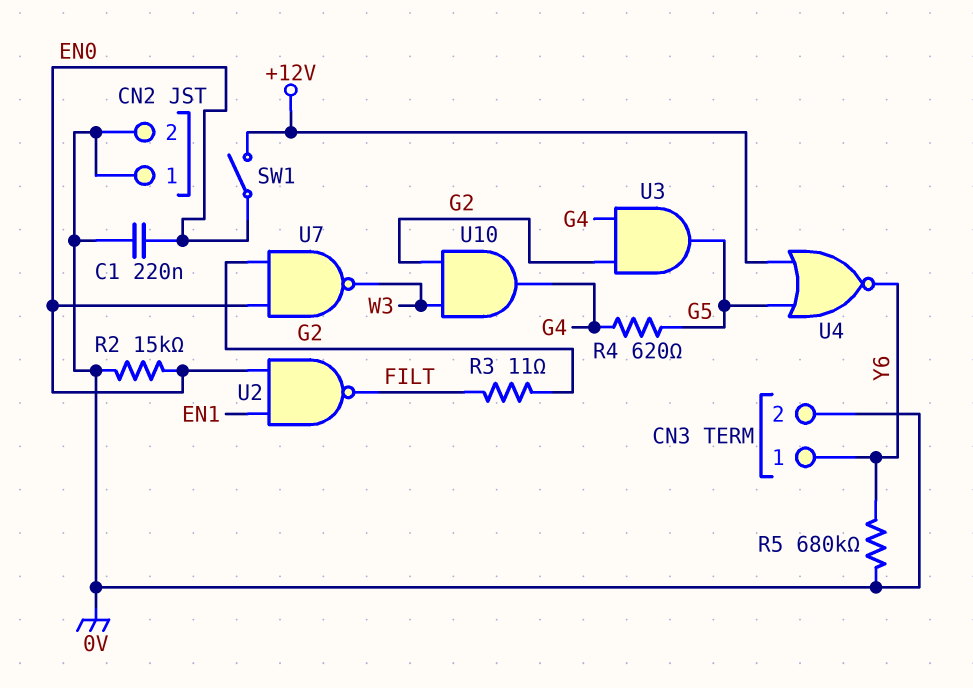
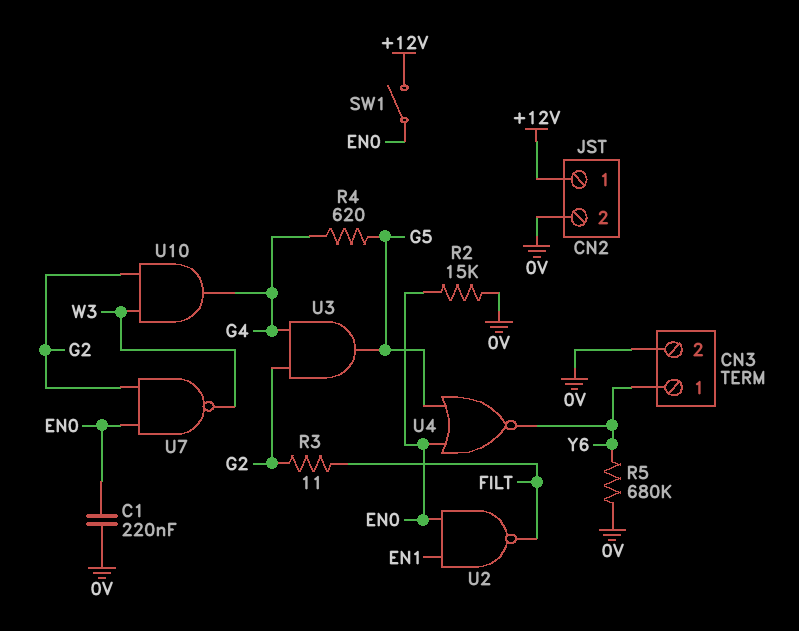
CN2 pin 1: 0V -> +12V
U4: NOR (in +12V, in G5, out Y6) -> NOR (in EN0, in G5, out Y6)

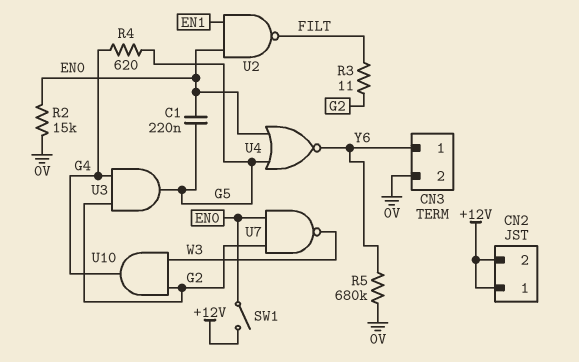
C1: 220nF (0V, EN0) -> 220nF (EN0, G5)
CN2 pin 2: 0V -> +12V

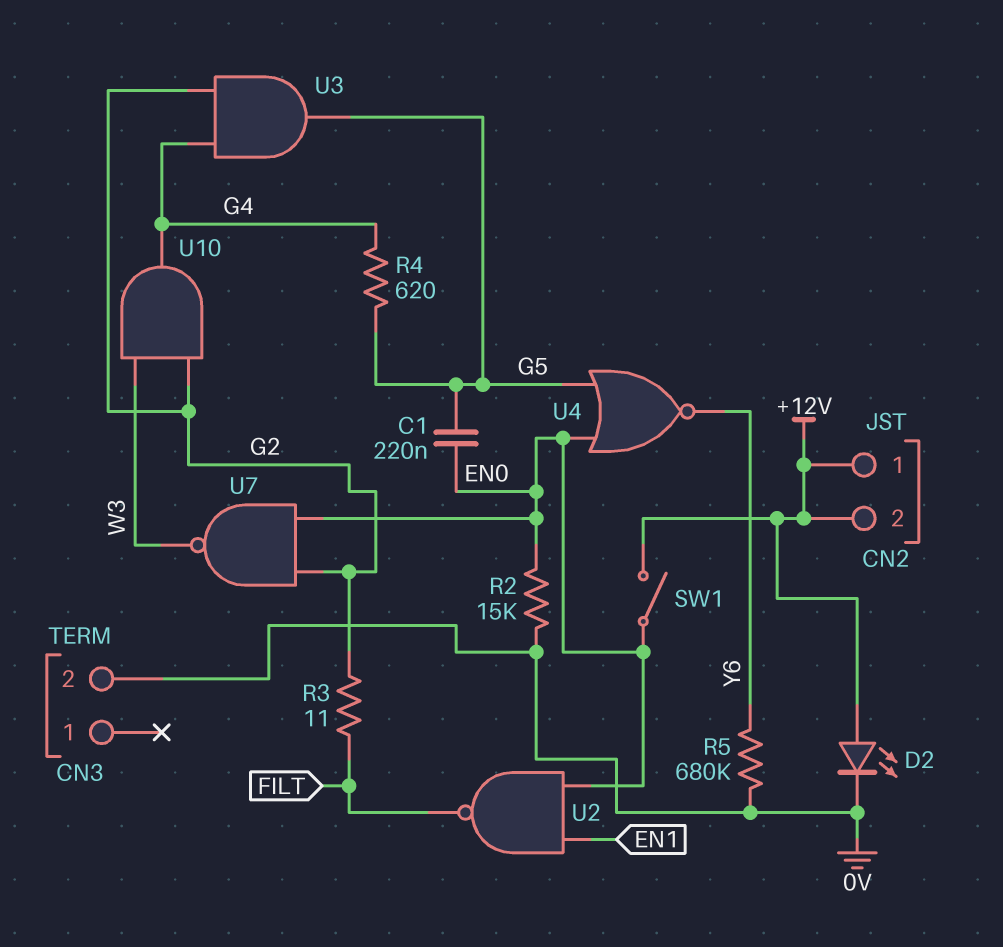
CN3 pin 1: Y6 -> none
D2: none -> LED (A +12V, K 0V)

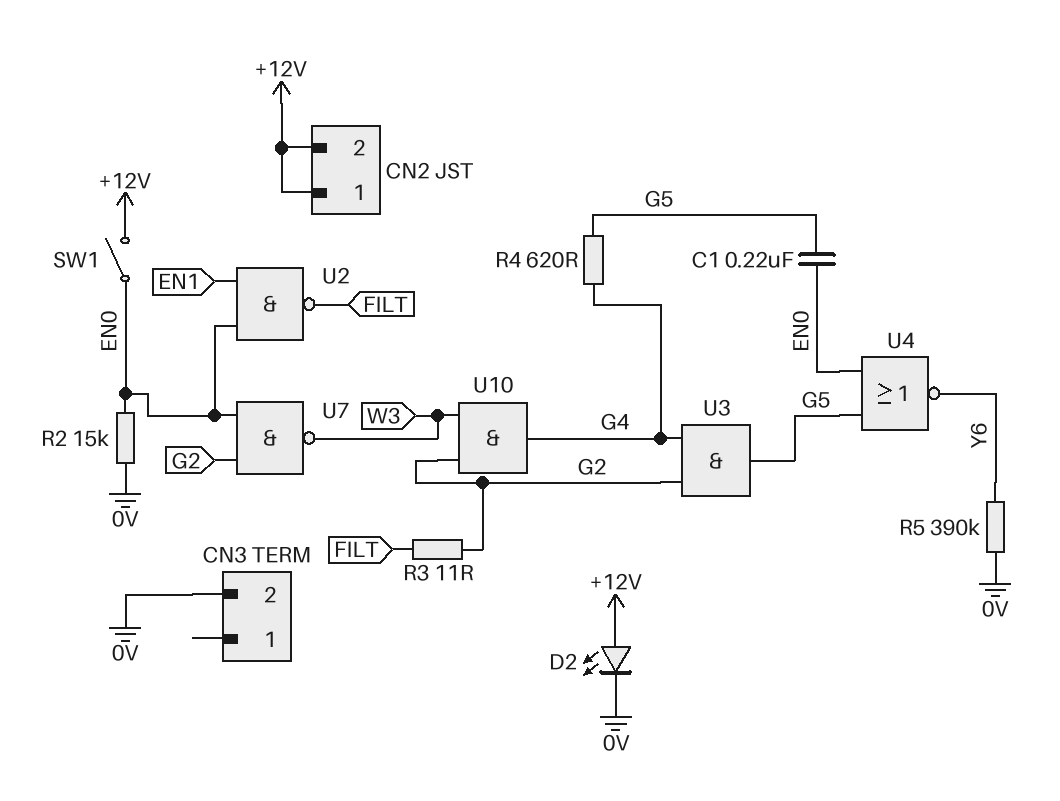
R5: 680k (0V, Y6) -> 390k (0V, Y6)

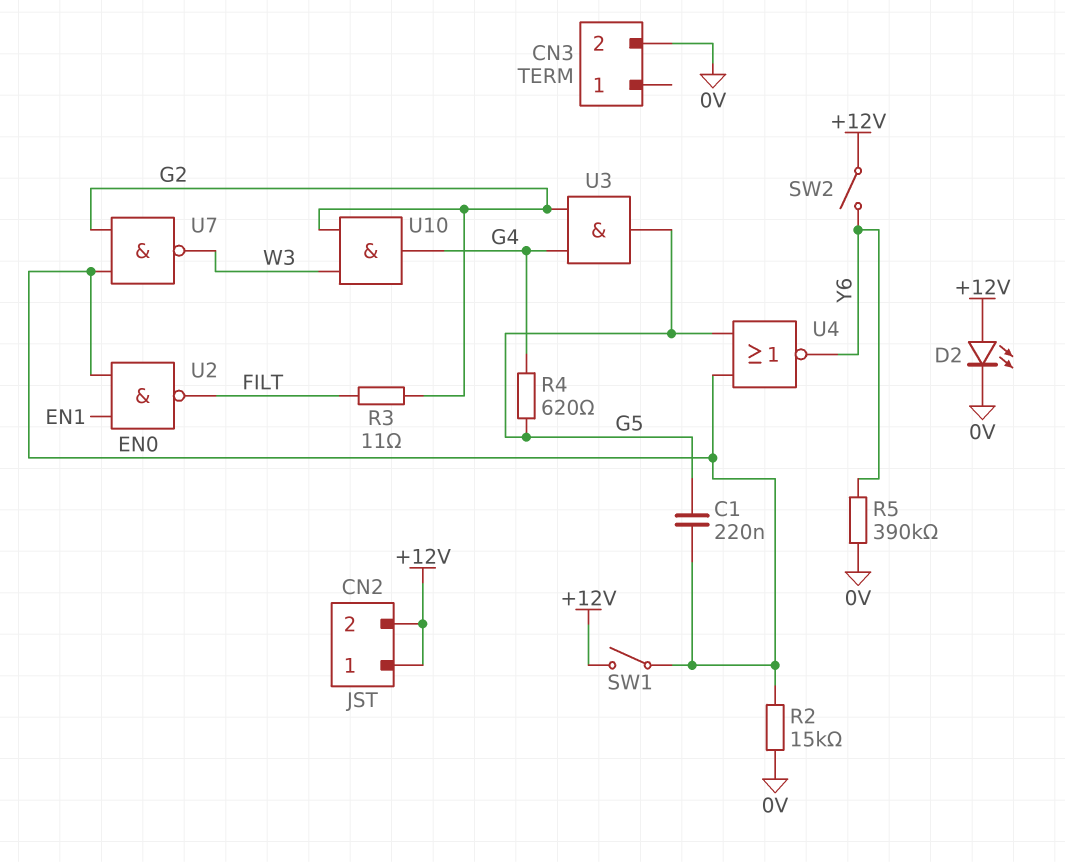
SW2: none -> switch (+12V, Y6)

